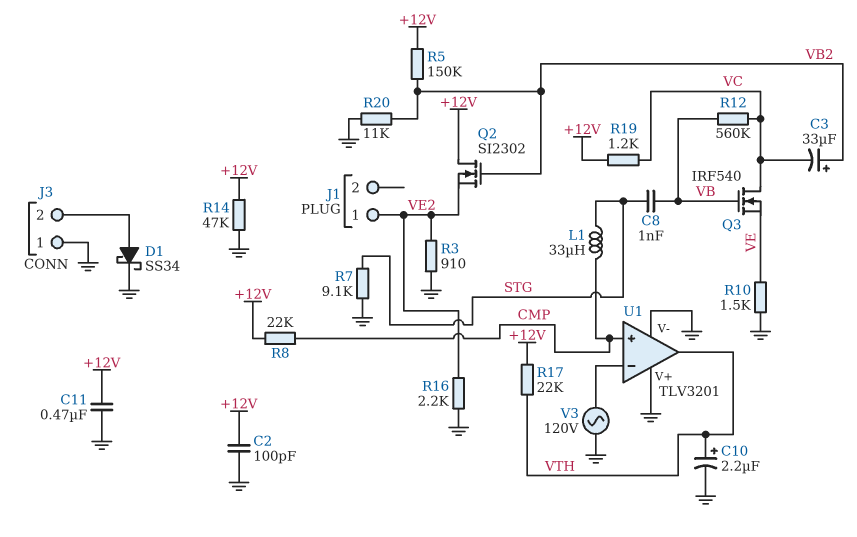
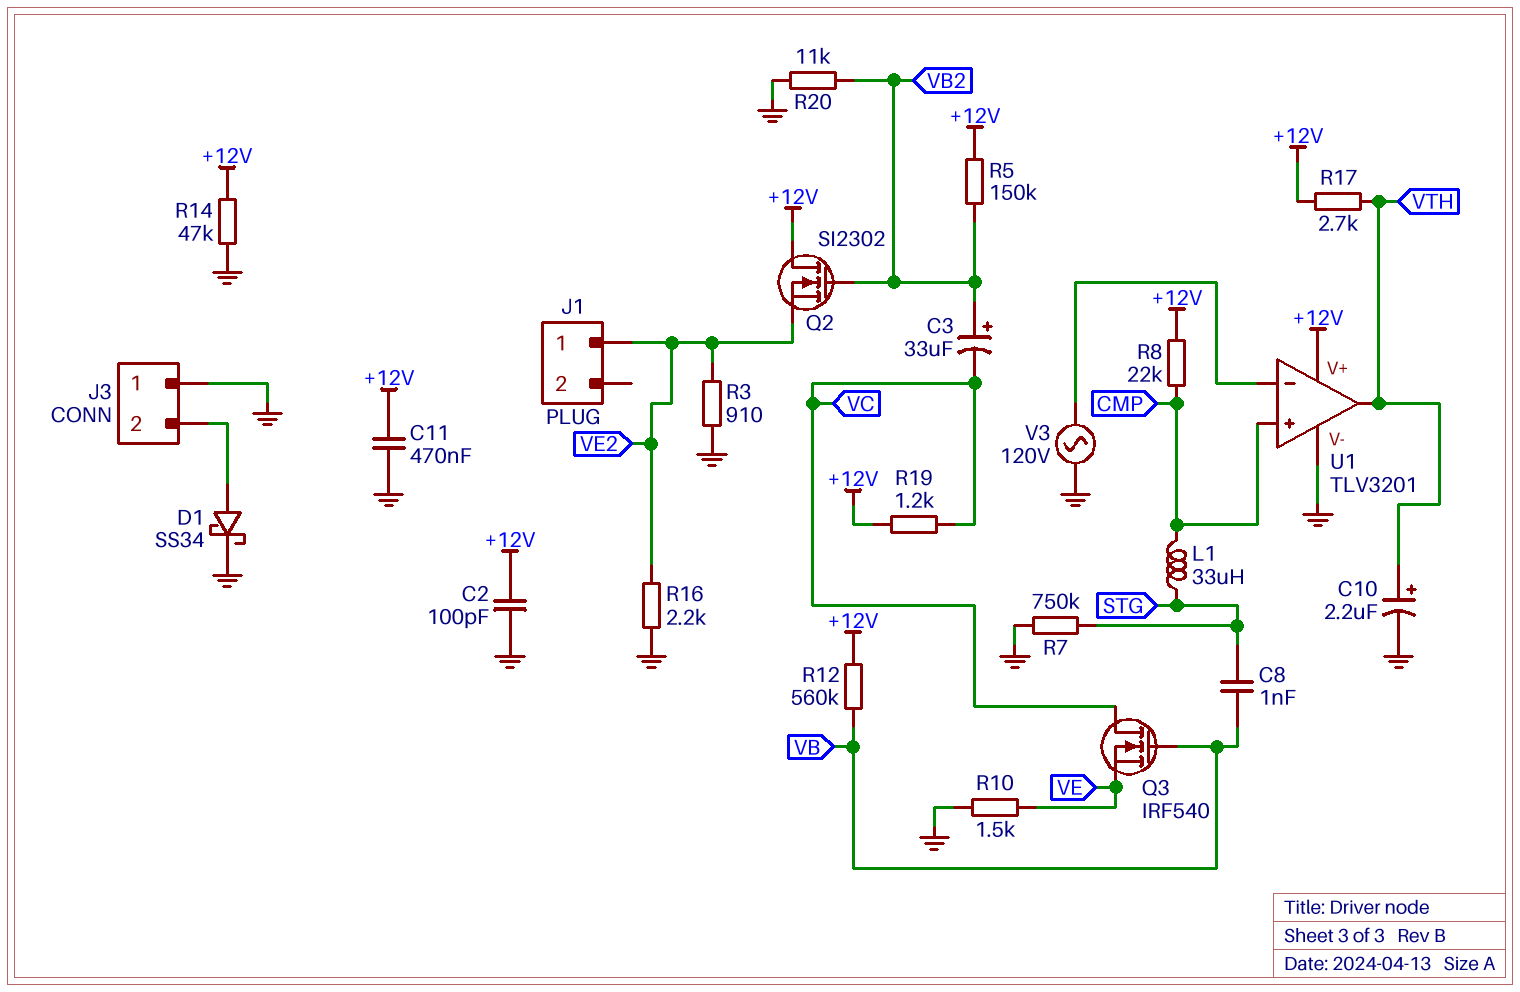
R7: 9.1k (GND, STG) -> 750k (GND, STG)
R12: 560k (VB, VC) -> 560k (+12V, VB)
R17: 22k (+12V, VTH) -> 2.7k (+12V, VTH)
U1 pin V+: GND -> +12V

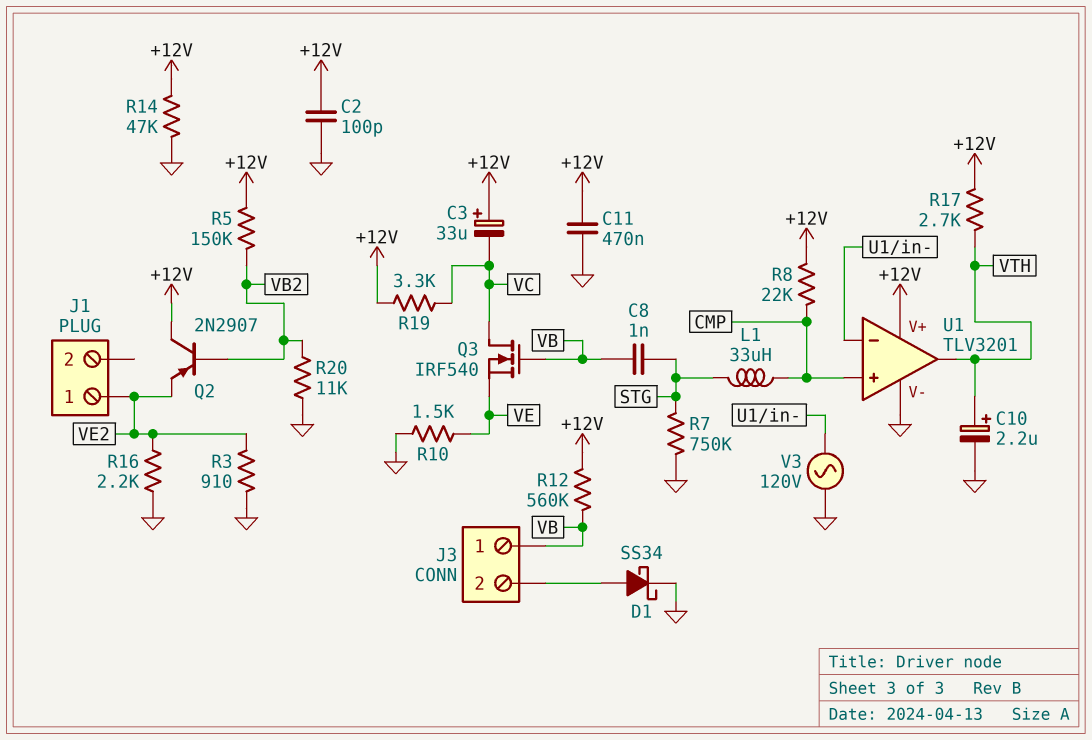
C3: 33uF (plus VB2, minus VC) -> 33uF (plus +12V, minus VC)
J3 pin 1: GND -> VB
Q2: NMOS SI2302 (G VB2, D +12V, S VE2) -> PNP 2N2907 (B VB2, C +12V, E VE2)
R19: 1.2k (+12V, VC) -> 3.3k (+12V, VC)

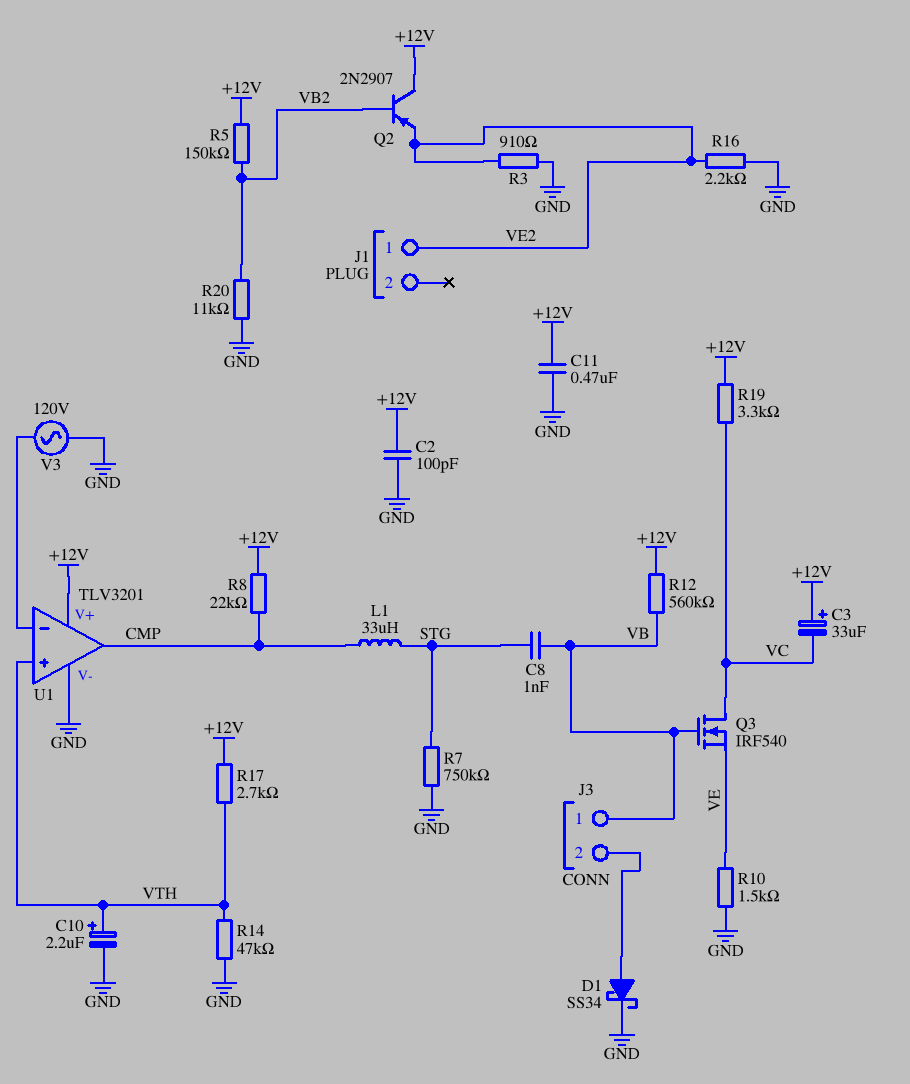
R14: 47k (+12V, GND) -> 47k (GND, VTH)
U1 pin in+: CMP -> VTH
U1 pin out: VTH -> CMP

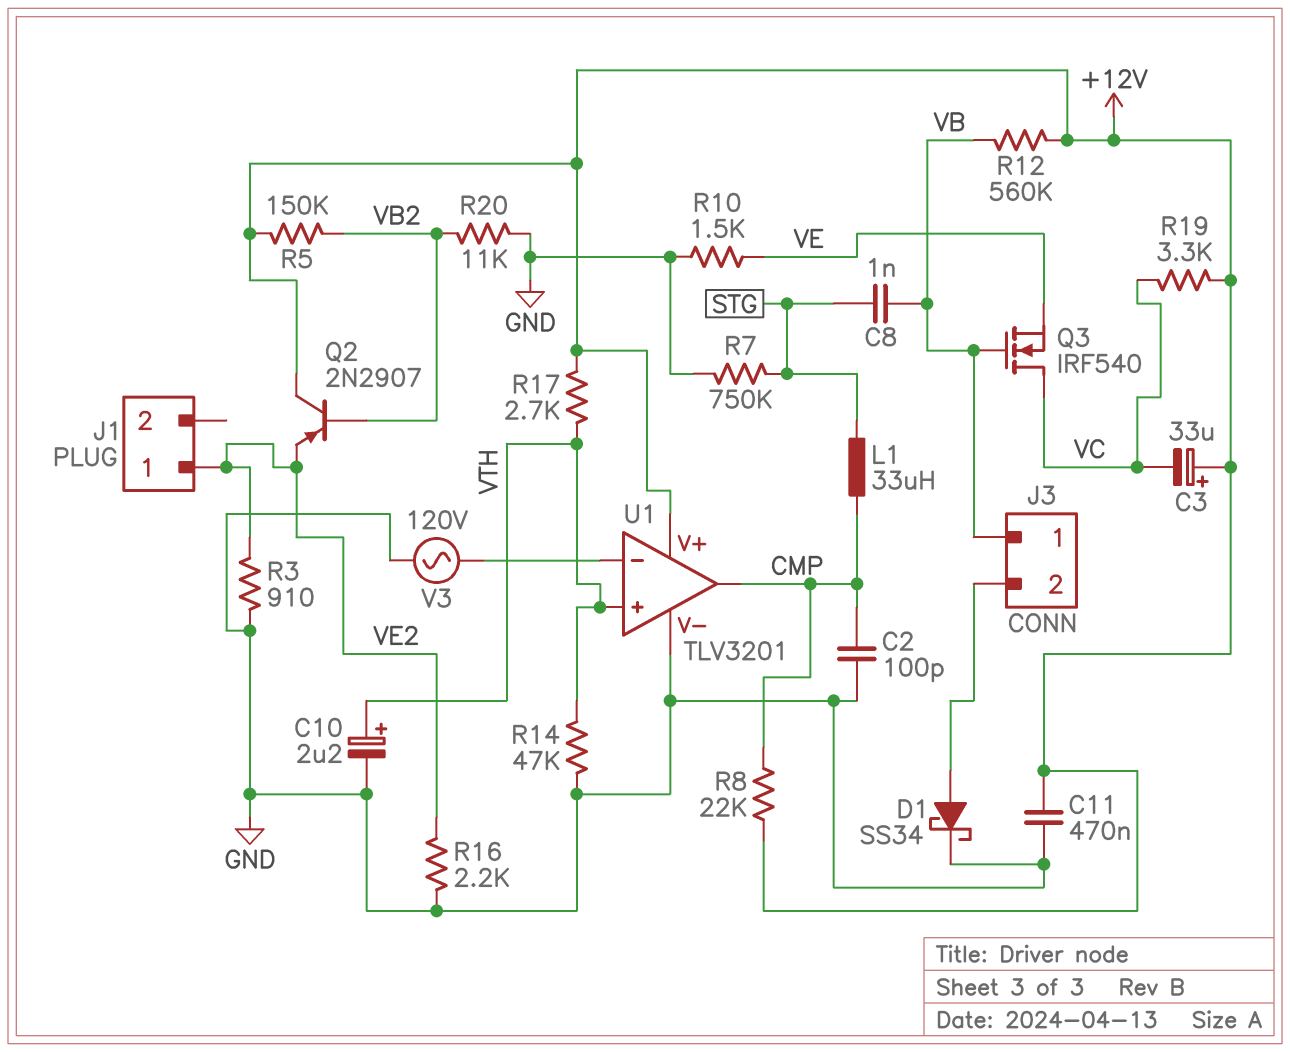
C2: 100pF (+12V, GND) -> 100pF (CMP, GND)

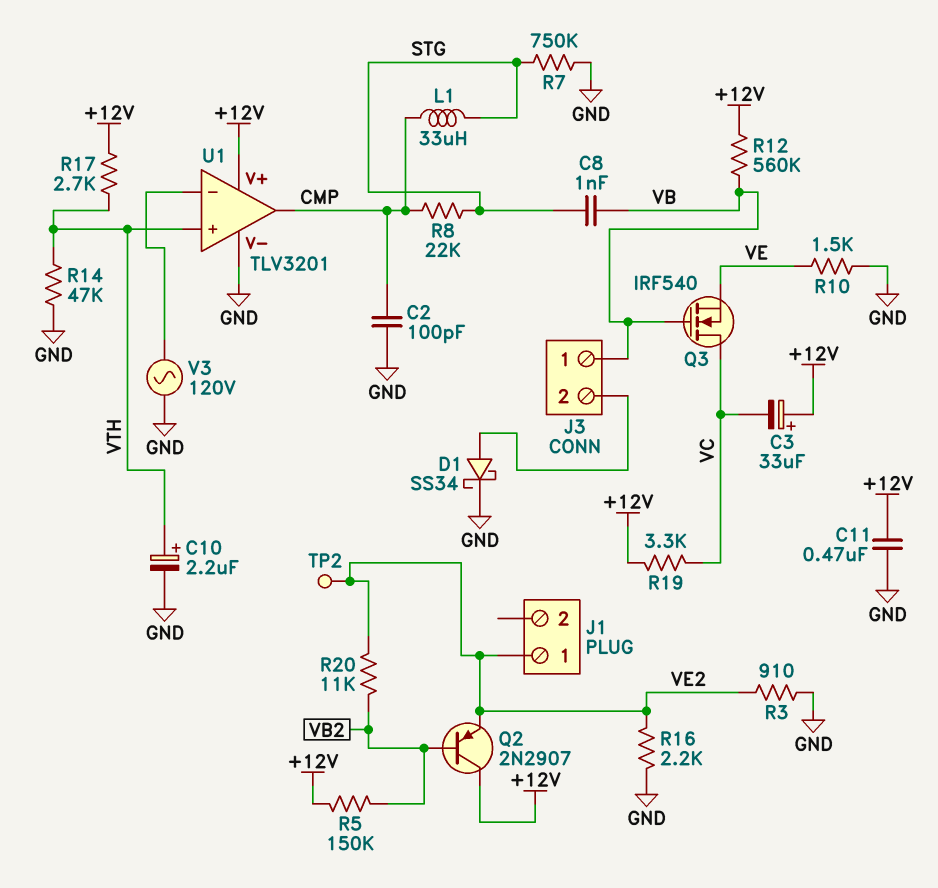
R8: 22k (+12V, CMP) -> 22k (CMP, STG)
R20: 11k (GND, VB2) -> 11k (VB2, VE2)
TP2: none -> test point (VE2)

